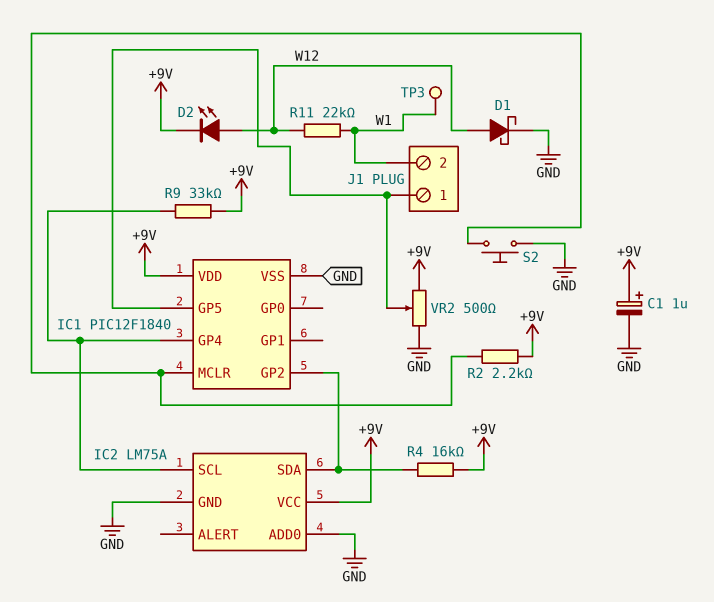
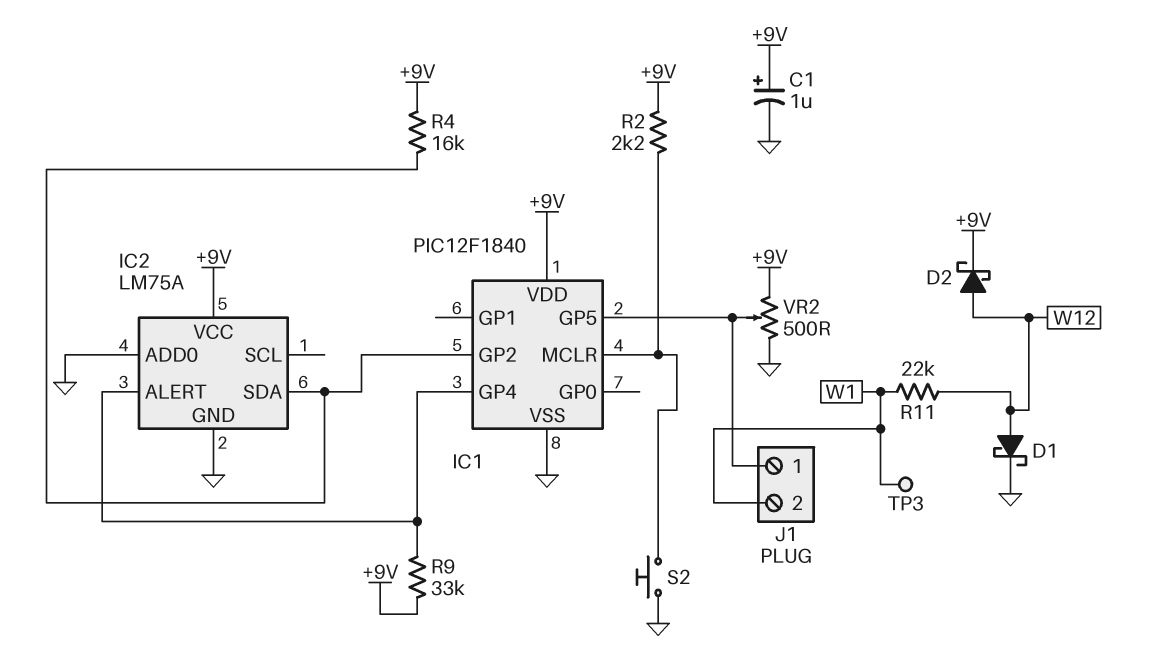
D2: LED (A W12, K +9V) -> schottky (A W12, K +9V)
IC2 pin ALERT: none -> IC1/GP4
IC2 pin SCL: IC1/GP4 -> none

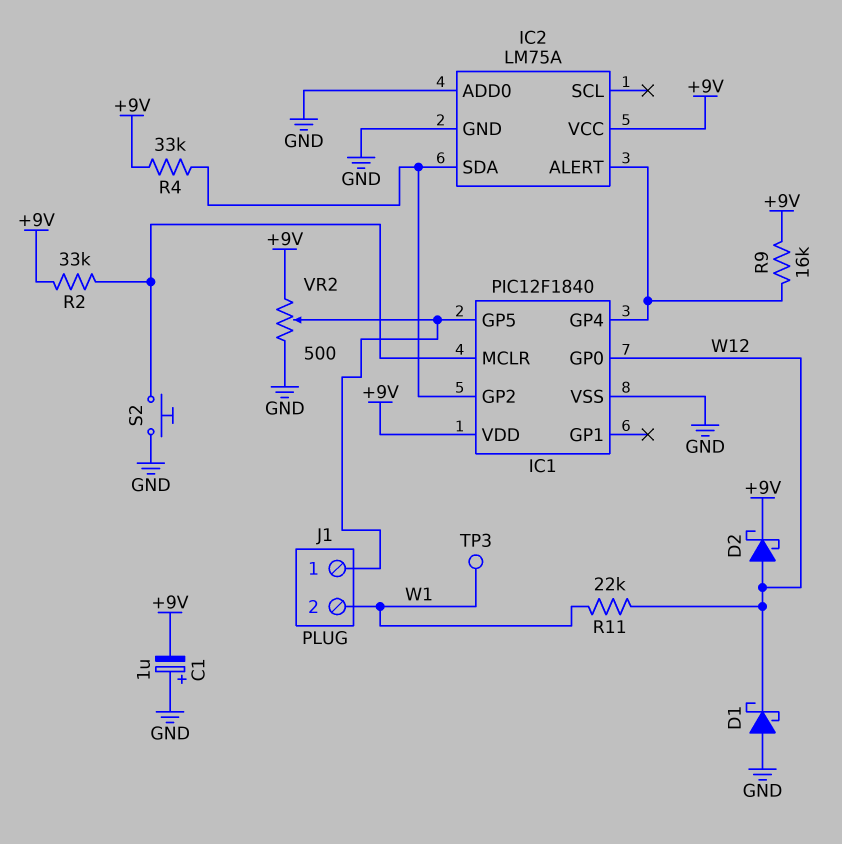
C1: 1uF (plus +9V, minus GND) -> 1uF (plus GND, minus +9V)
D1: schottky (A W12, K GND) -> schottky (A GND, K W12)
IC1 pin GP0: none -> W12
R2: 2.2k (+9V, IC1/MCLR) -> 33k (+9V, IC1/MCLR)
R4: 16k (+9V, IC1/GP2) -> 33k (+9V, IC1/GP2)
R9: 33k (+9V, IC1/GP4) -> 16k (+9V, IC1/GP4)

